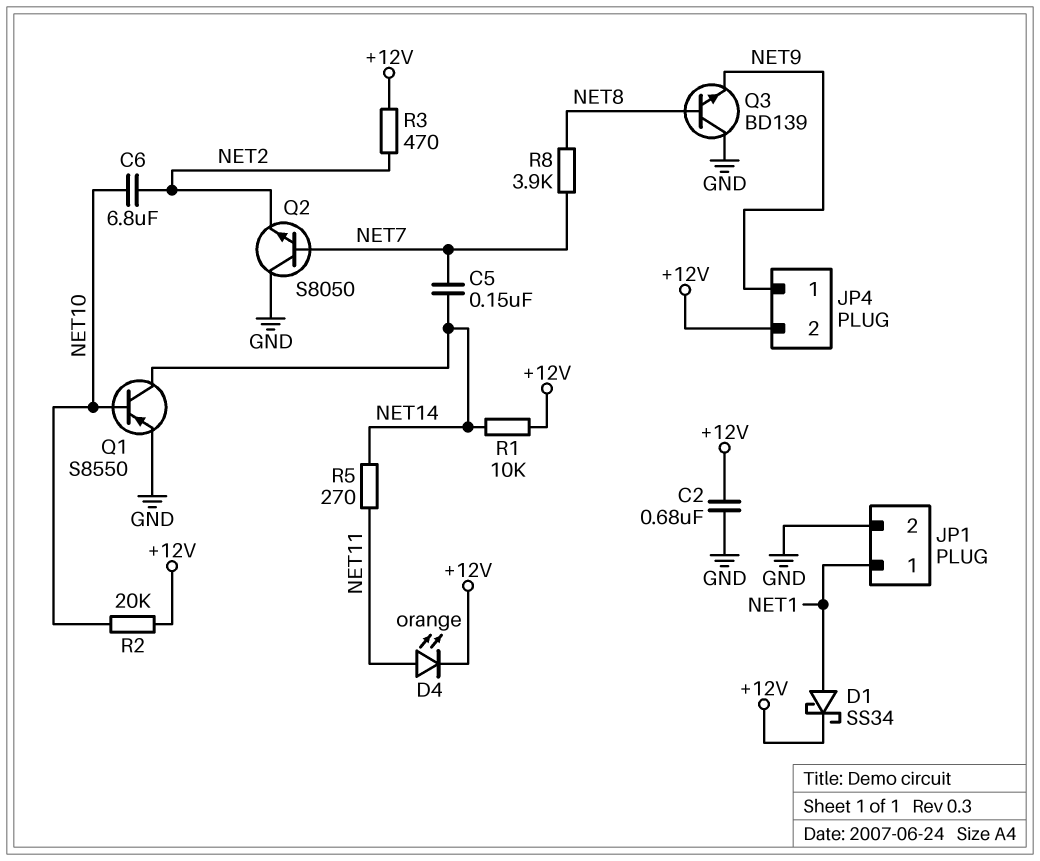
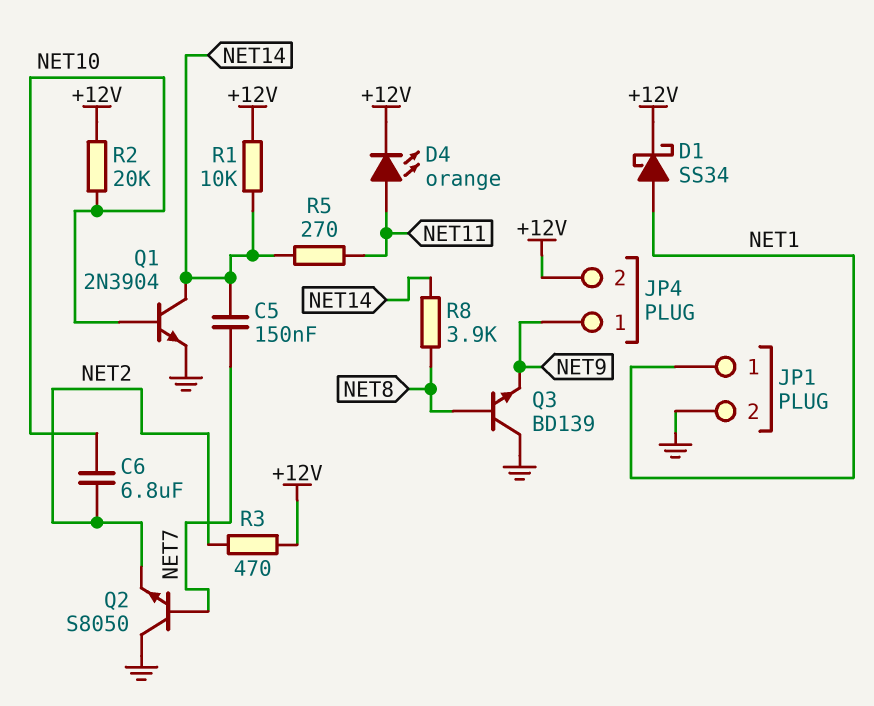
C2: 680nF (+12V, GND) -> none
Q1: PNP S8550 (B NET10, C NET14, E GND) -> NPN 2N3904 (B NET10, C NET14, E GND)
R8: 3.9k (NET7, NET8) -> 3.9k (NET8, NET14)

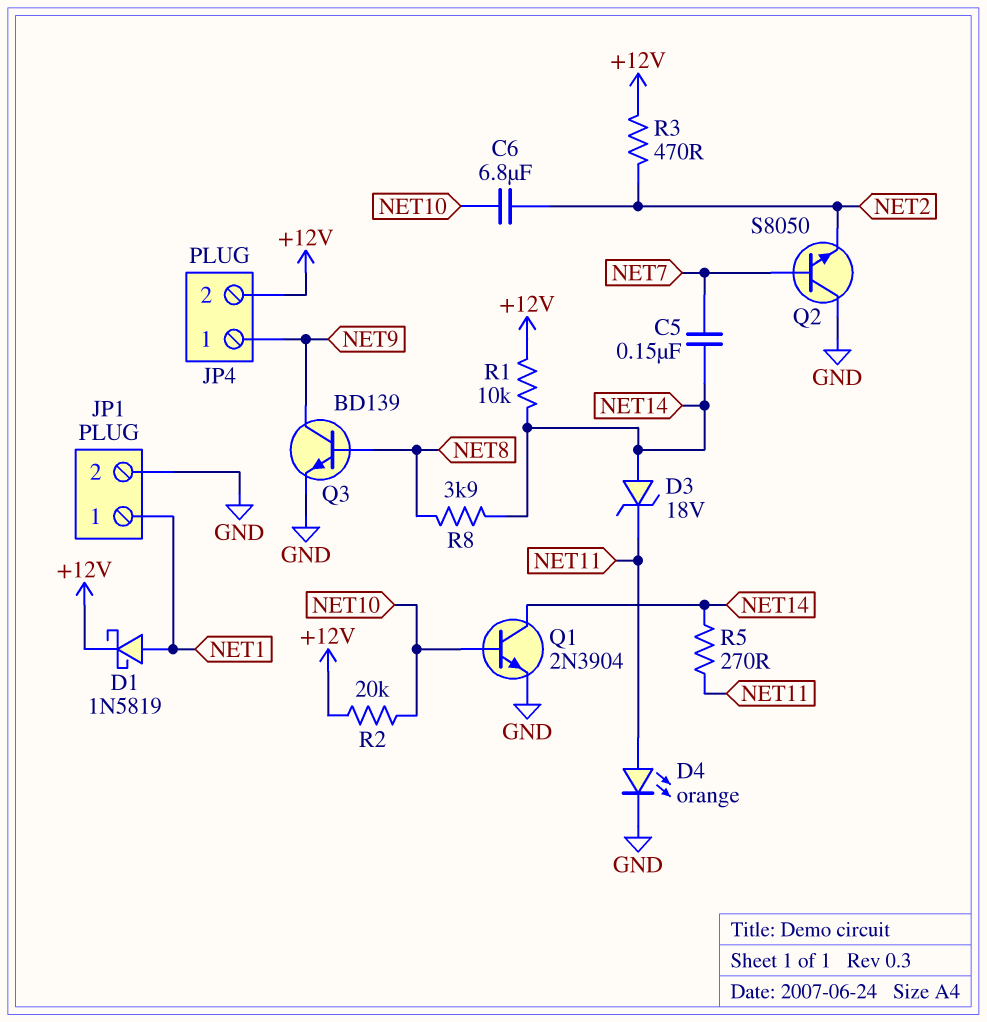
D1: schottky SS34 (A NET1, K +12V) -> schottky 1N5819 (A NET1, K +12V)
D3: none -> zener 18V (A NET14, K NET11)
D4: LED orange (A NET11, K +12V) -> LED orange (A NET11, K GND)
Q3: NPN BD139 (B NET8, C GND, E NET9) -> NPN BD139 (B NET8, C NET9, E GND)

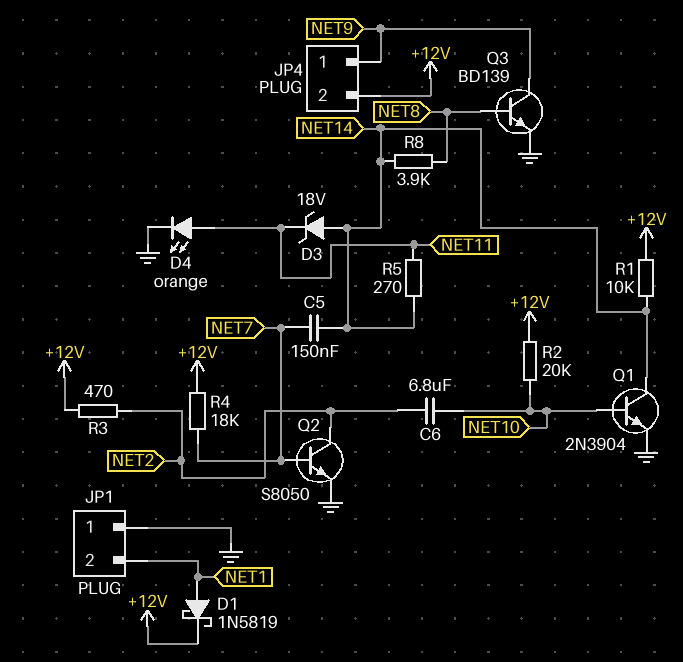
JP1 pin 1: NET1 -> GND
JP1 pin 2: GND -> NET1
Q2: NPN S8050 (B NET7, C GND, E NET2) -> NPN S8050 (B NET7, C NET2, E GND)
R4: none -> 18k (+12V, NET7)

